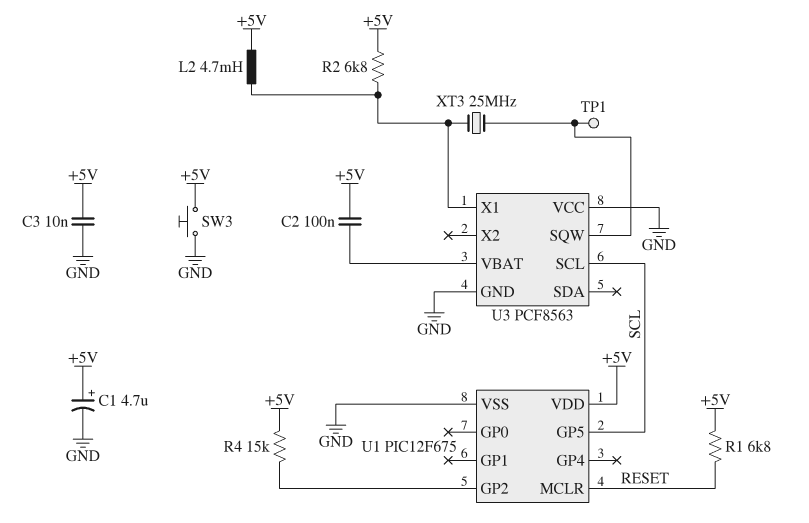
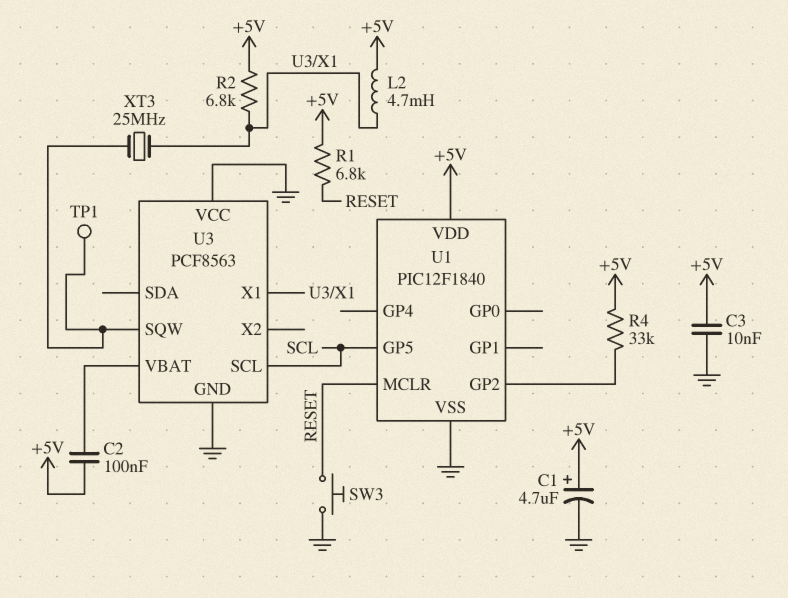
R4: 15k (+5V, U1/GP2) -> 33k (+5V, U1/GP2)
SW3: button (+5V, GND) -> button (GND, RESET)
U1: PIC12F675 -> PIC12F1840

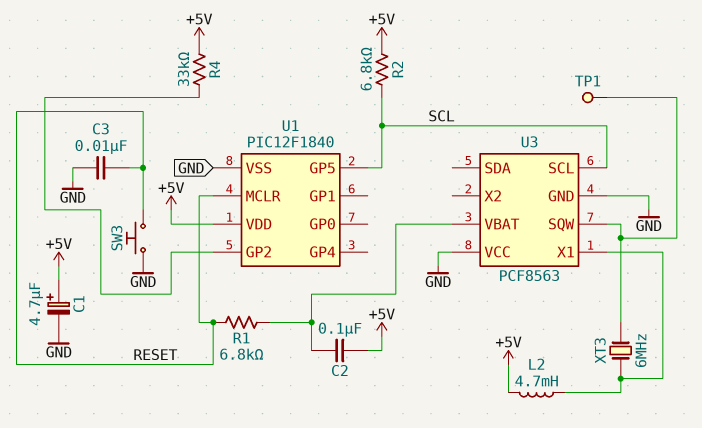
C3: 10nF (+5V, GND) -> 10nF (GND, RESET)
R1: 6.8k (+5V, RESET) -> 6.8k (RESET, U3/VBAT)
R2: 6.8k (+5V, U3/X1) -> 6.8k (+5V, SCL)
XT3: 25MHz (U3/SQW, U3/X1) -> 6MHz (U3/SQW, U3/X1)

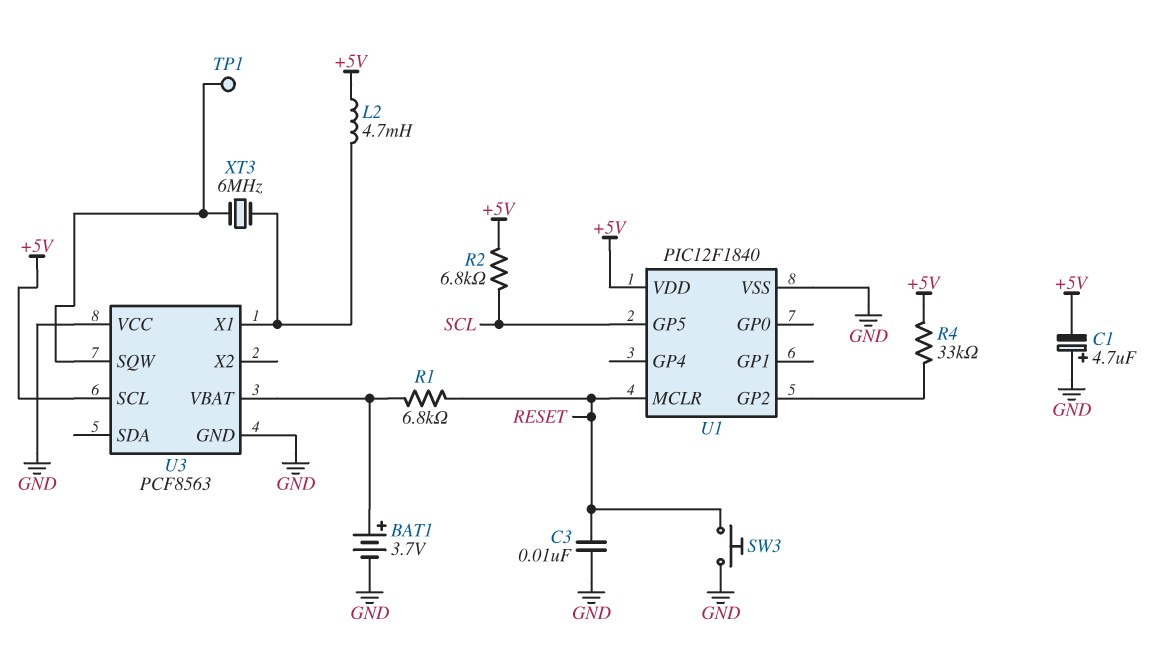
BAT1: none -> 3.7V (plus U3/VBAT, minus GND)
C1: 4.7uF (plus +5V, minus GND) -> 4.7uF (plus GND, minus +5V)
C2: 100nF (+5V, U3/VBAT) -> none
U3 pin SCL: SCL -> +5V

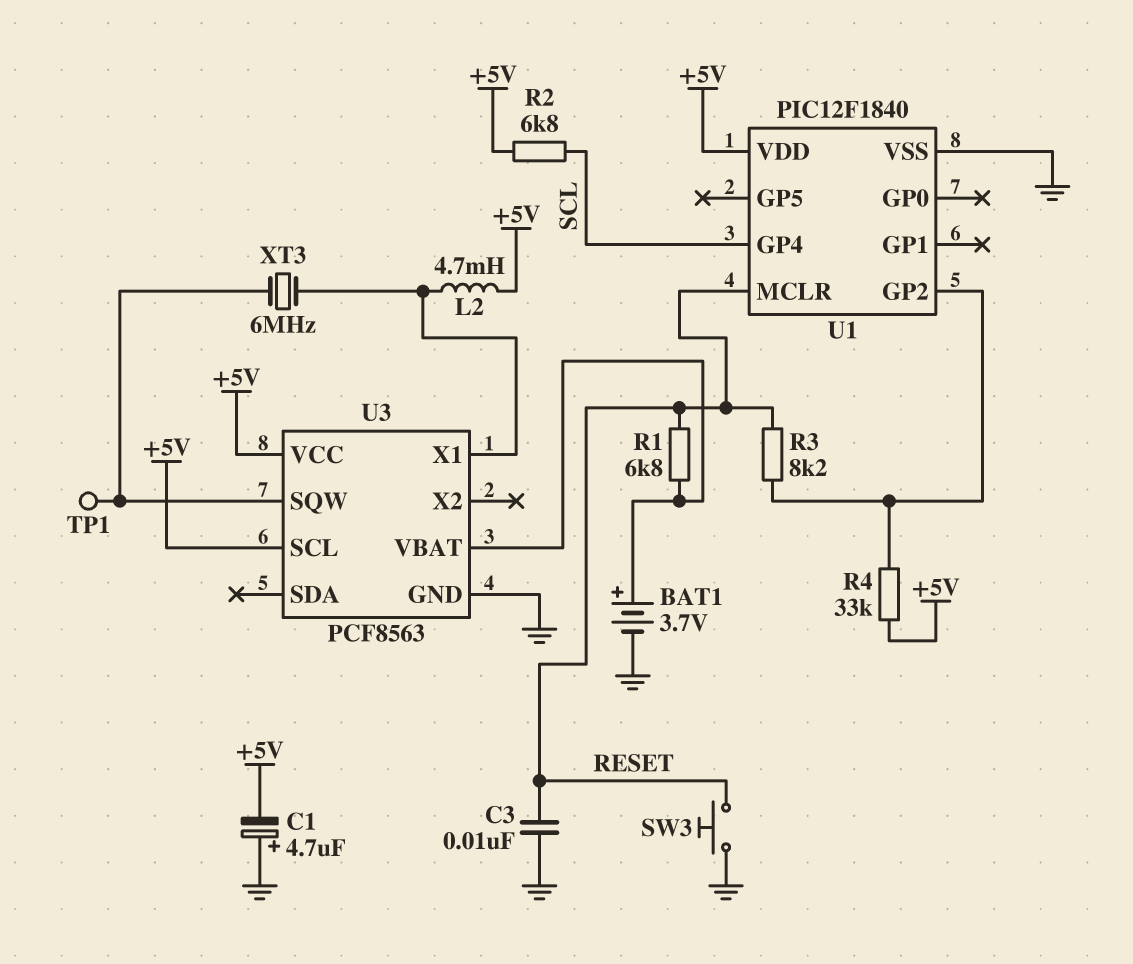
R3: none -> 8.2k (RESET, U1/GP2)
U1 pin GP4: none -> SCL
U1 pin GP5: SCL -> none
U3 pin VCC: GND -> +5V

